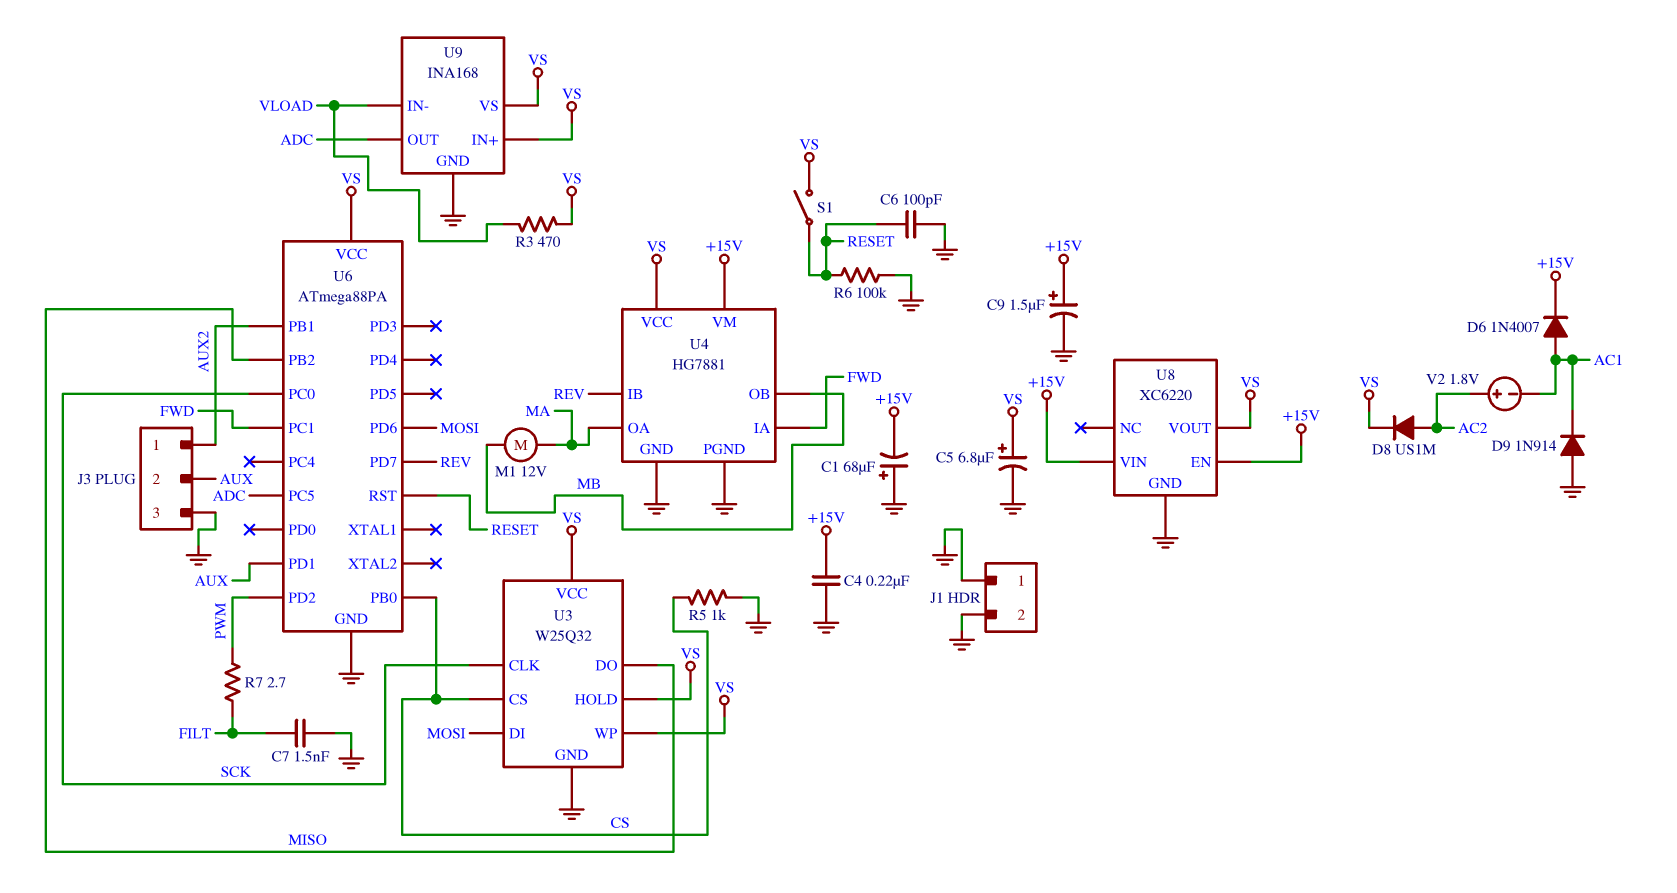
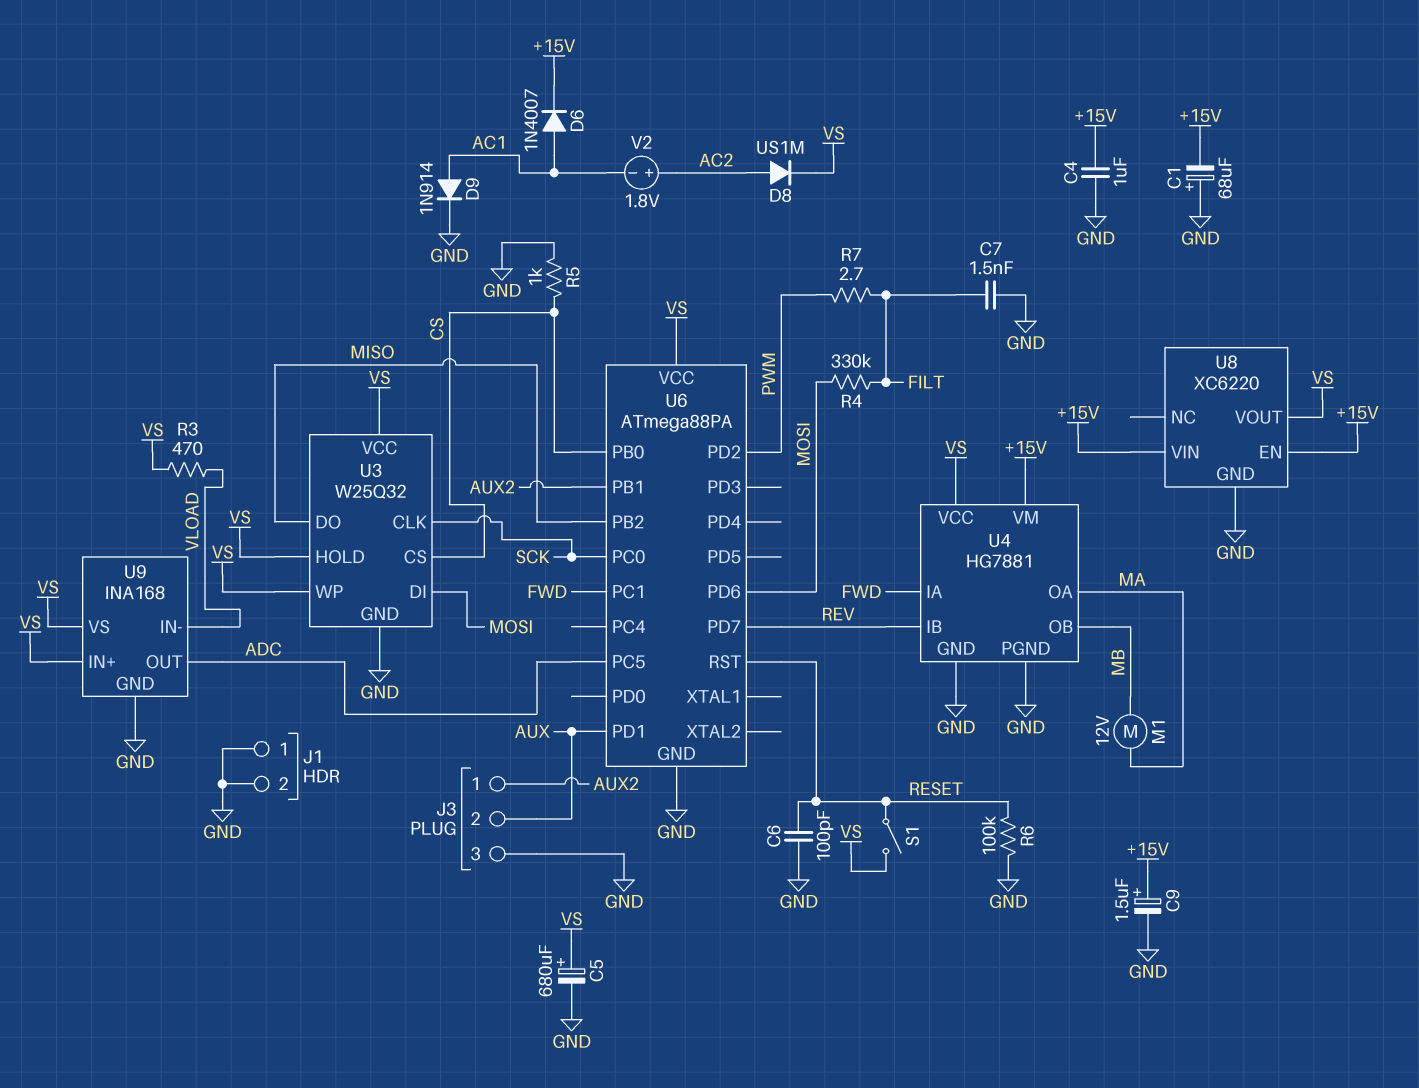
C4: 220nF (+15V, GND) -> 1uF (+15V, GND)
C5: 6.8uF (plus VS, minus GND) -> 680uF (plus VS, minus GND)
D9: diode 1N914 (A GND, K AC1) -> diode 1N914 (A AC1, K GND)
R4: none -> 330k (FILT, MOSI)

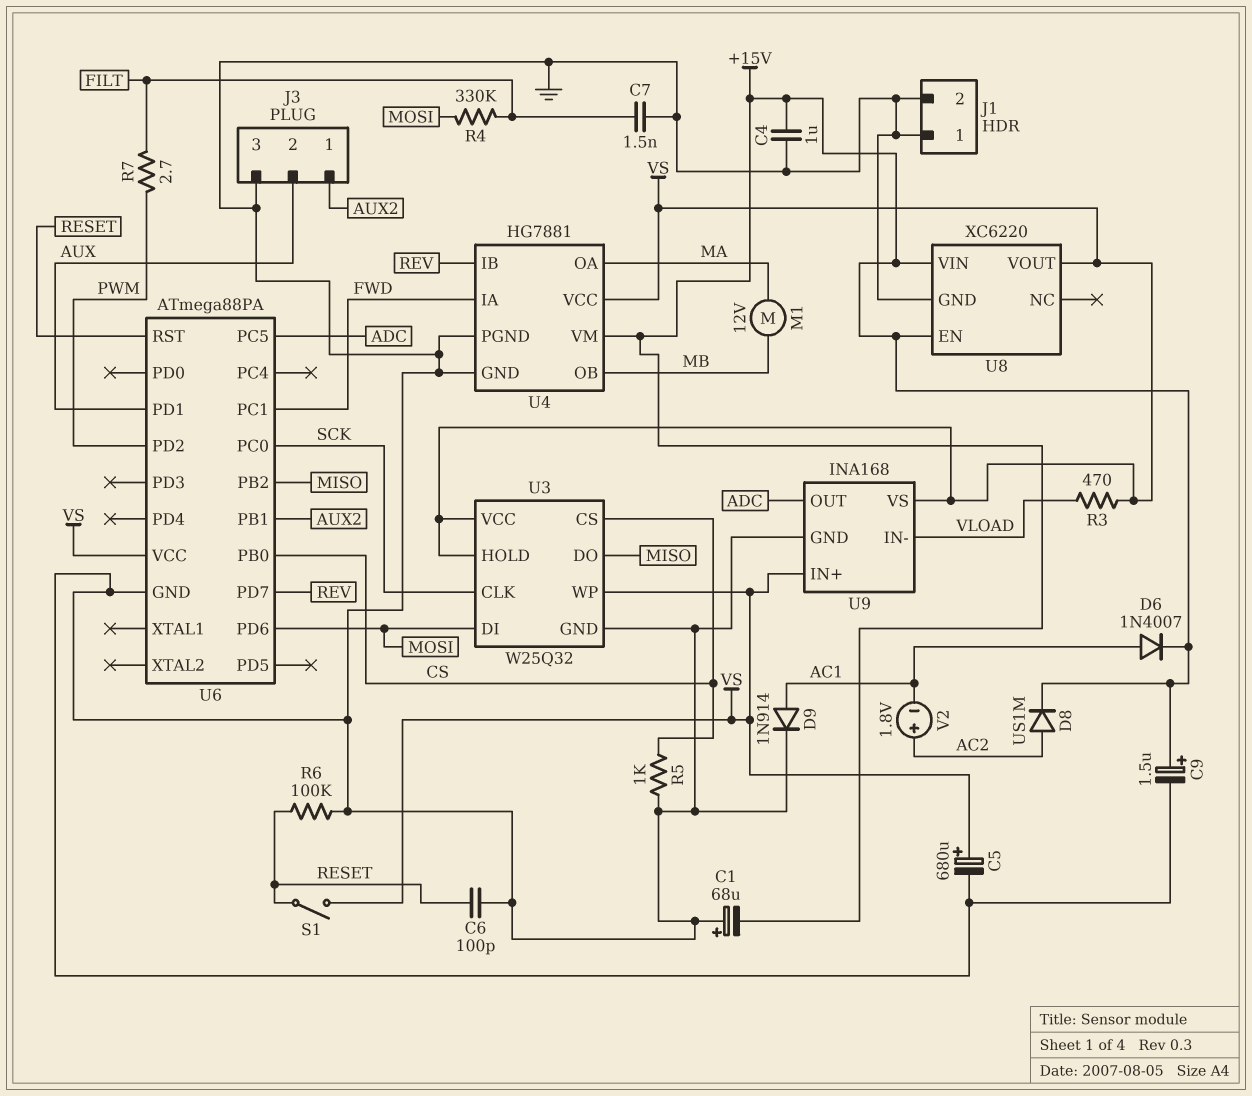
D8: diode US1M (A AC2, K VS) -> diode US1M (A AC2, K +15V)

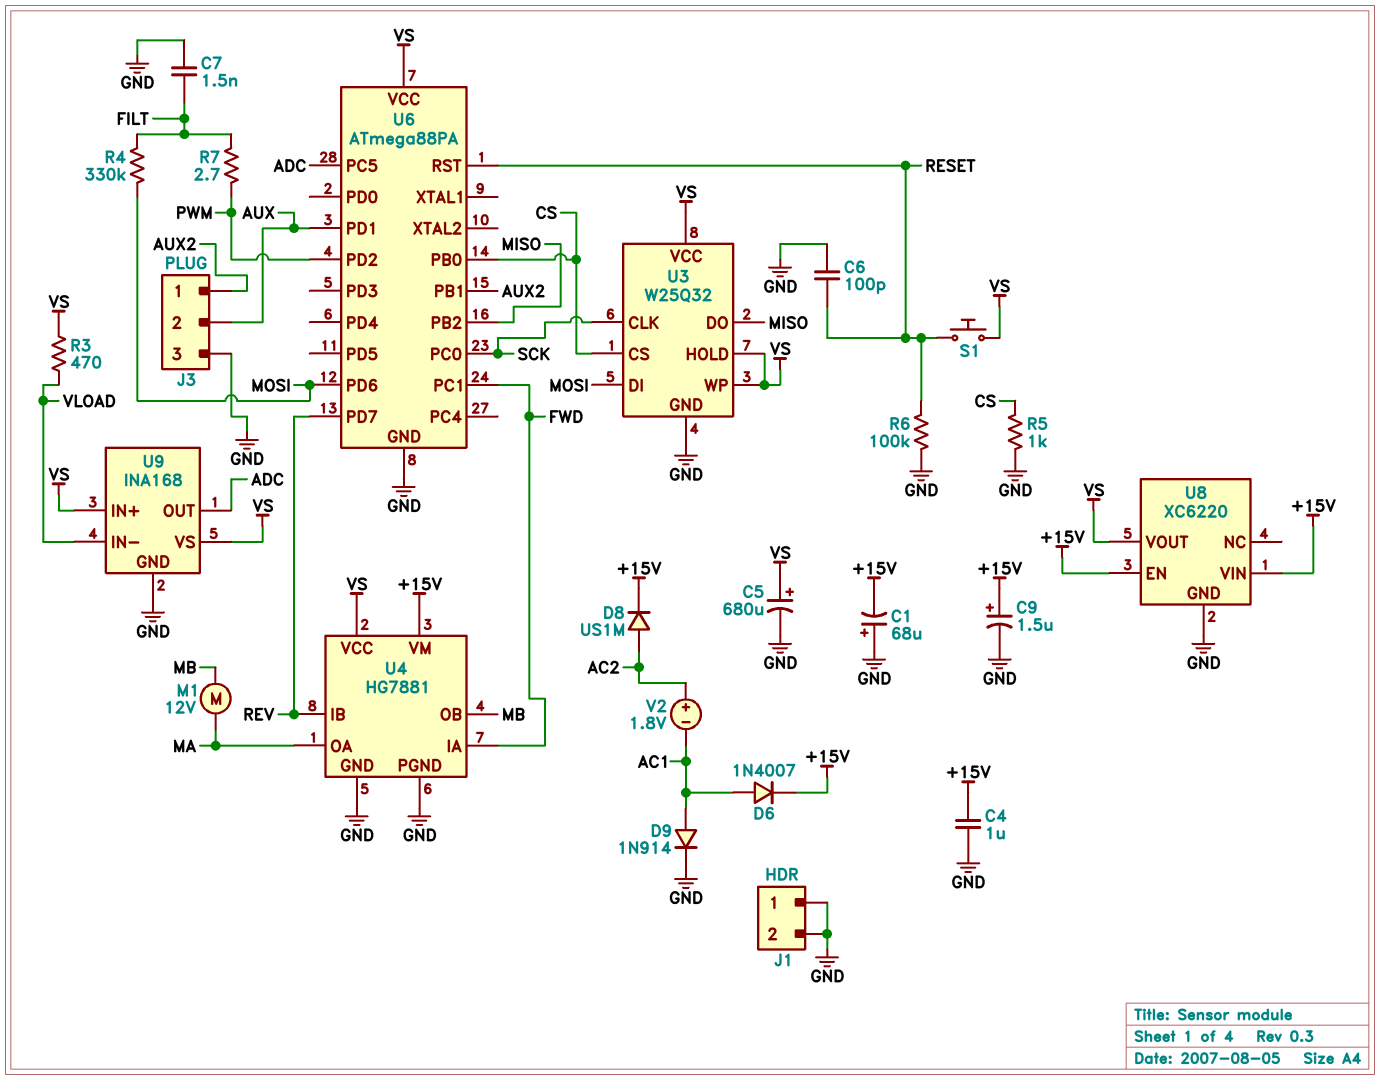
S1: switch (RESET, VS) -> button (RESET, VS)

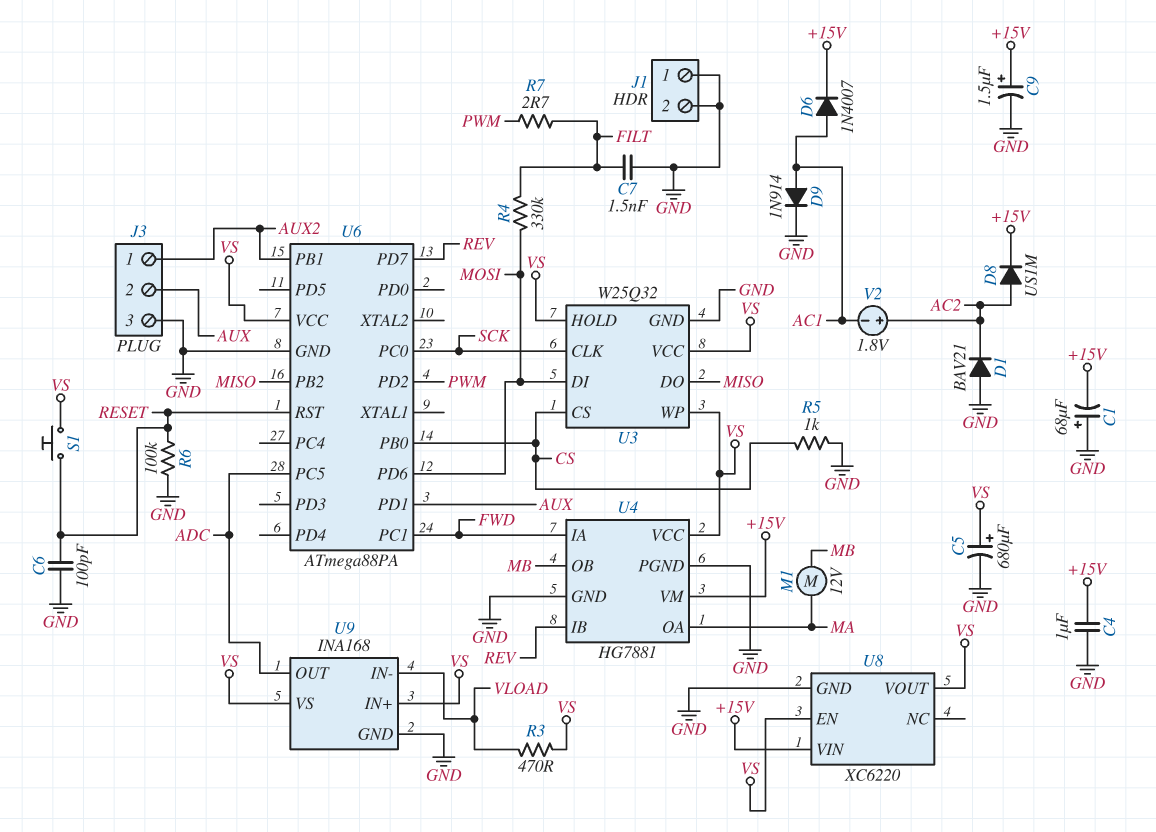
D1: none -> diode BAV21 (A GND, K AC2)
U8 pin EN: +15V -> VS

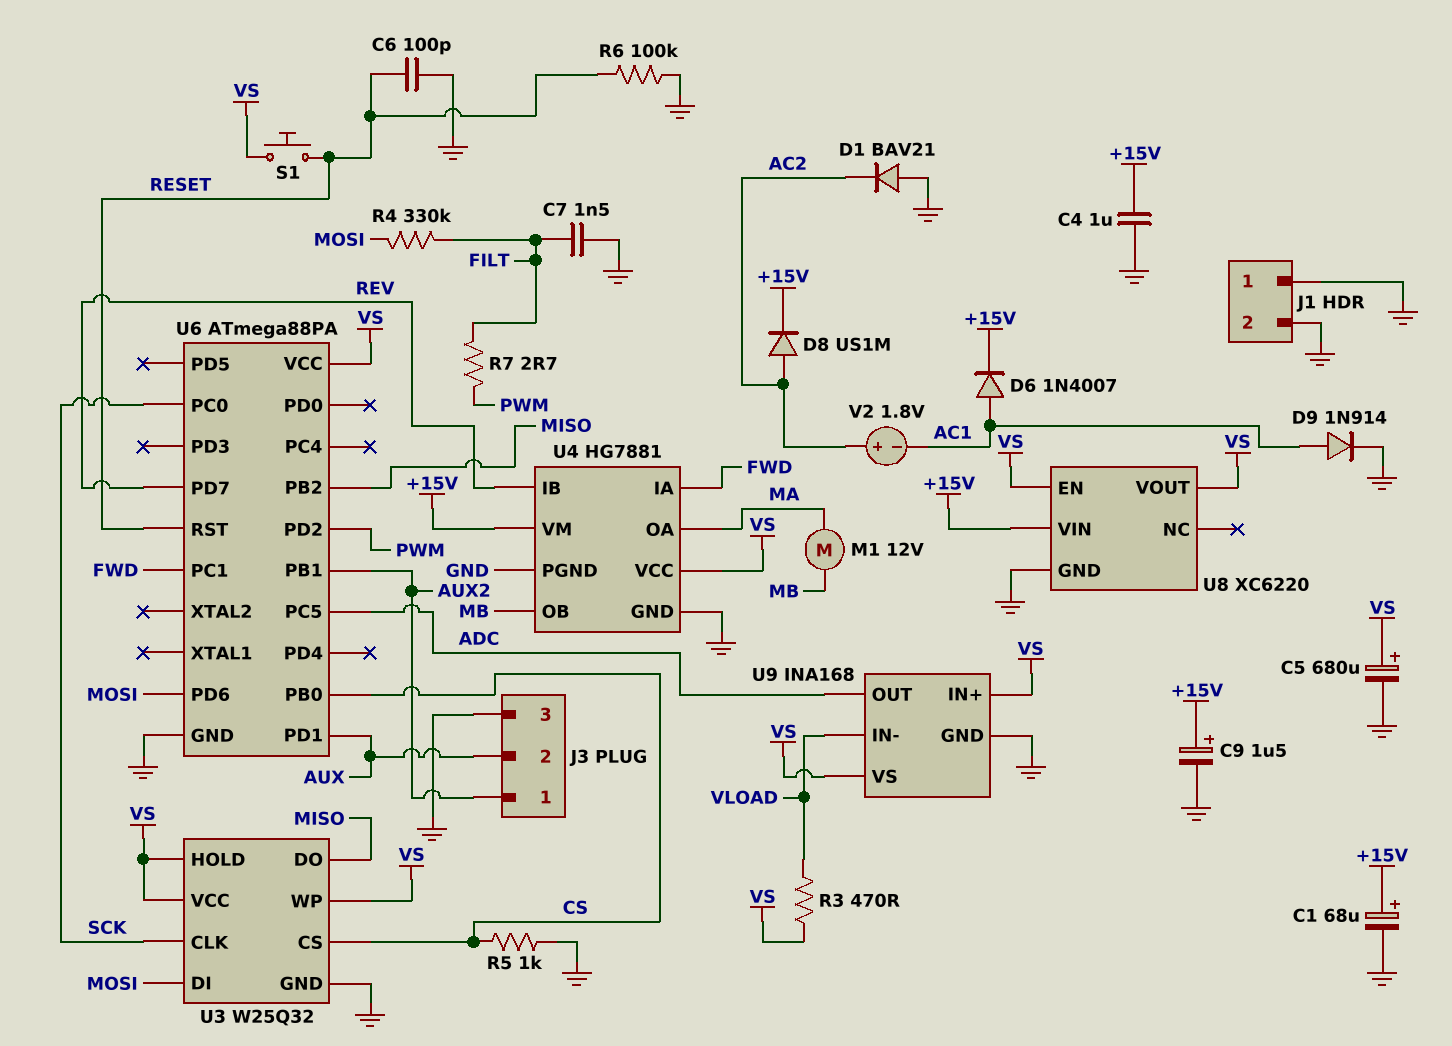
C1: 68uF (plus GND, minus +15V) -> 68uF (plus +15V, minus GND)

